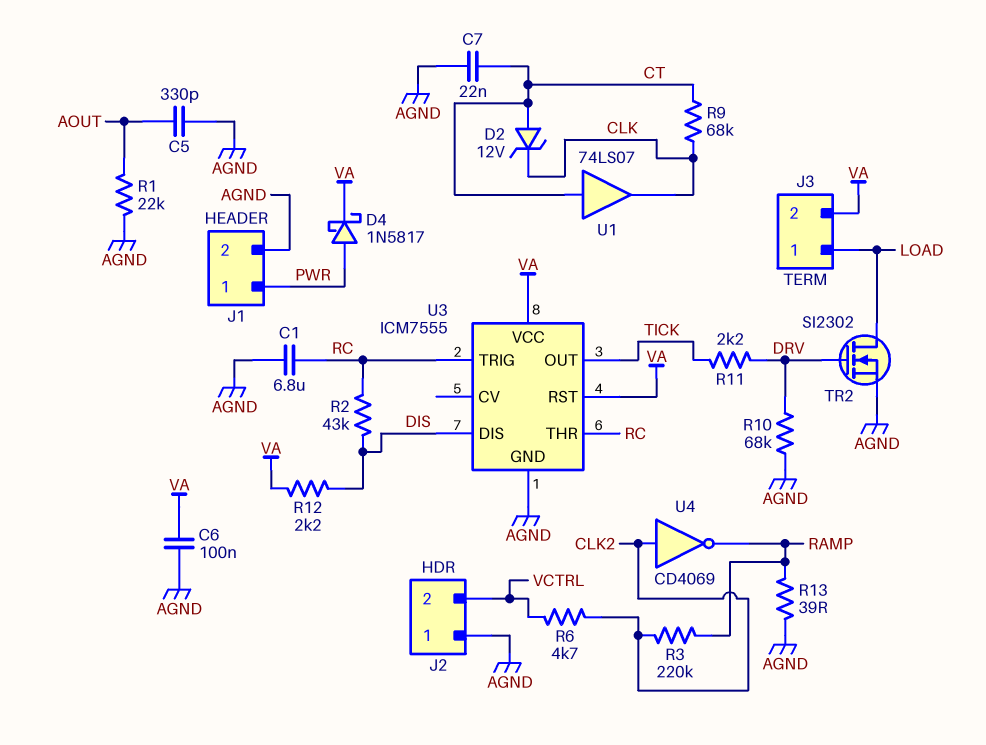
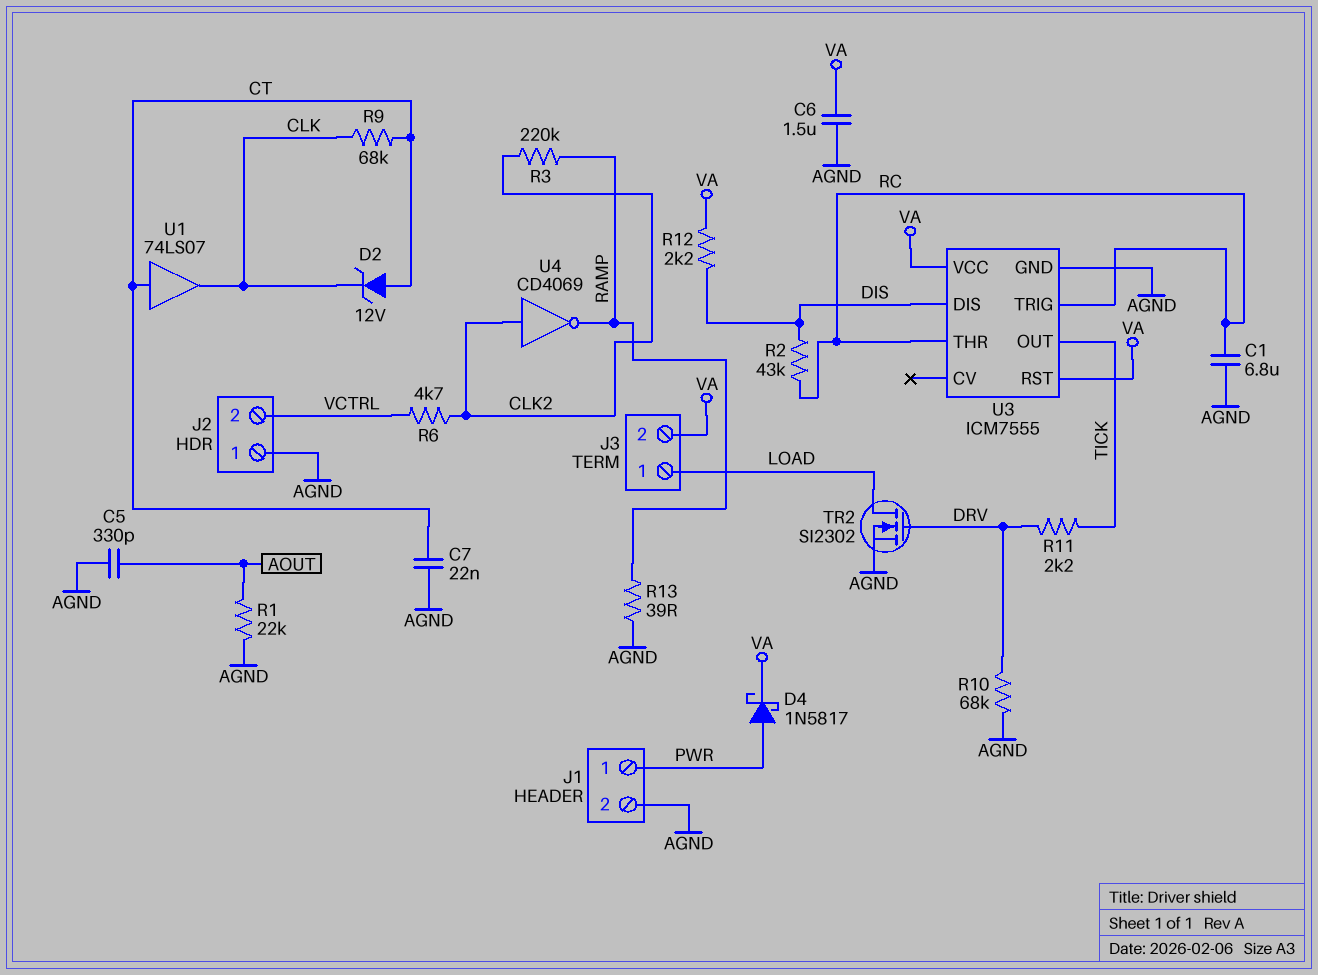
C6: 100nF (AGND, VA) -> 1.5uF (AGND, VA)

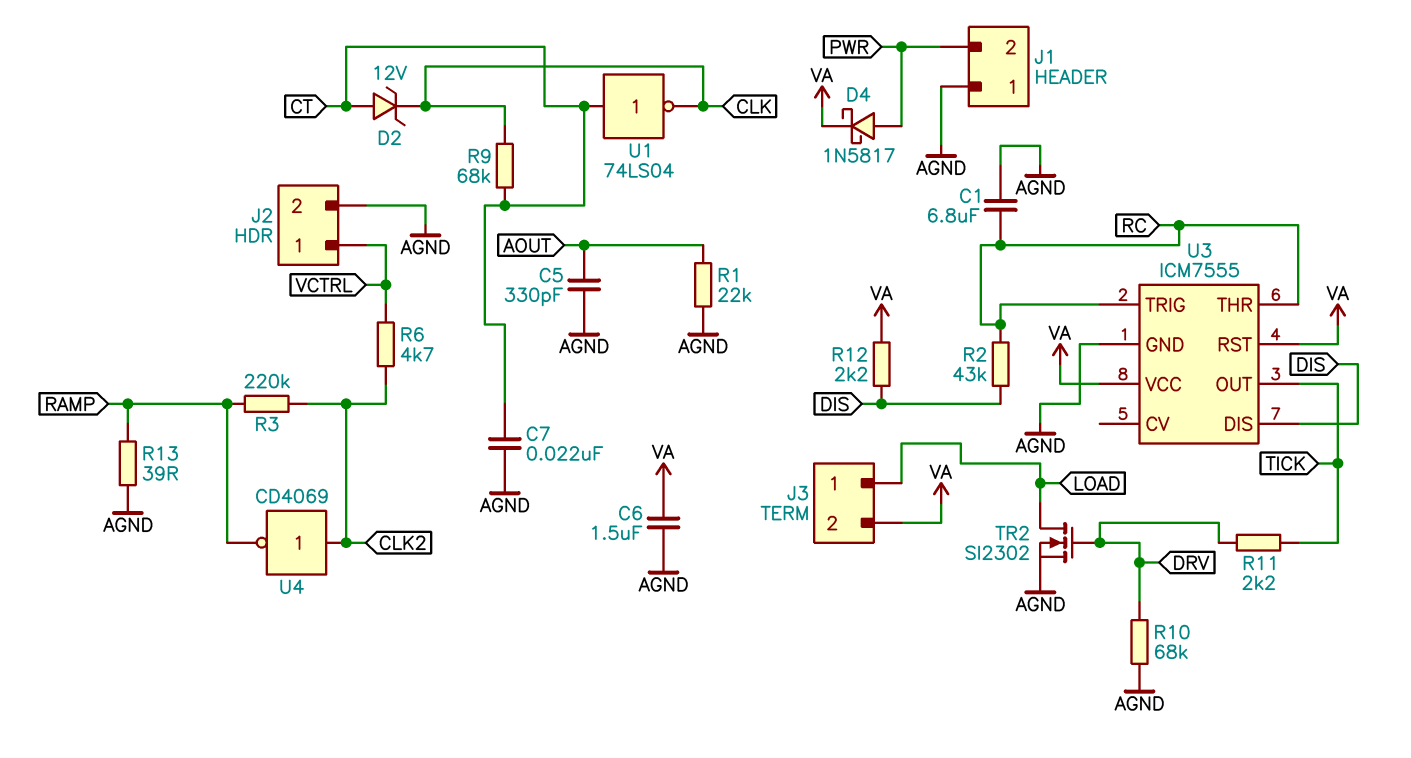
J1 pin 1: PWR -> AGND
J1 pin 2: AGND -> PWR
J2 pin 1: AGND -> VCTRL
J2 pin 2: VCTRL -> AGND
U1: buffer 74LS07 (in CT, out CLK) -> NOT 74LS04 (in CT, out CLK)

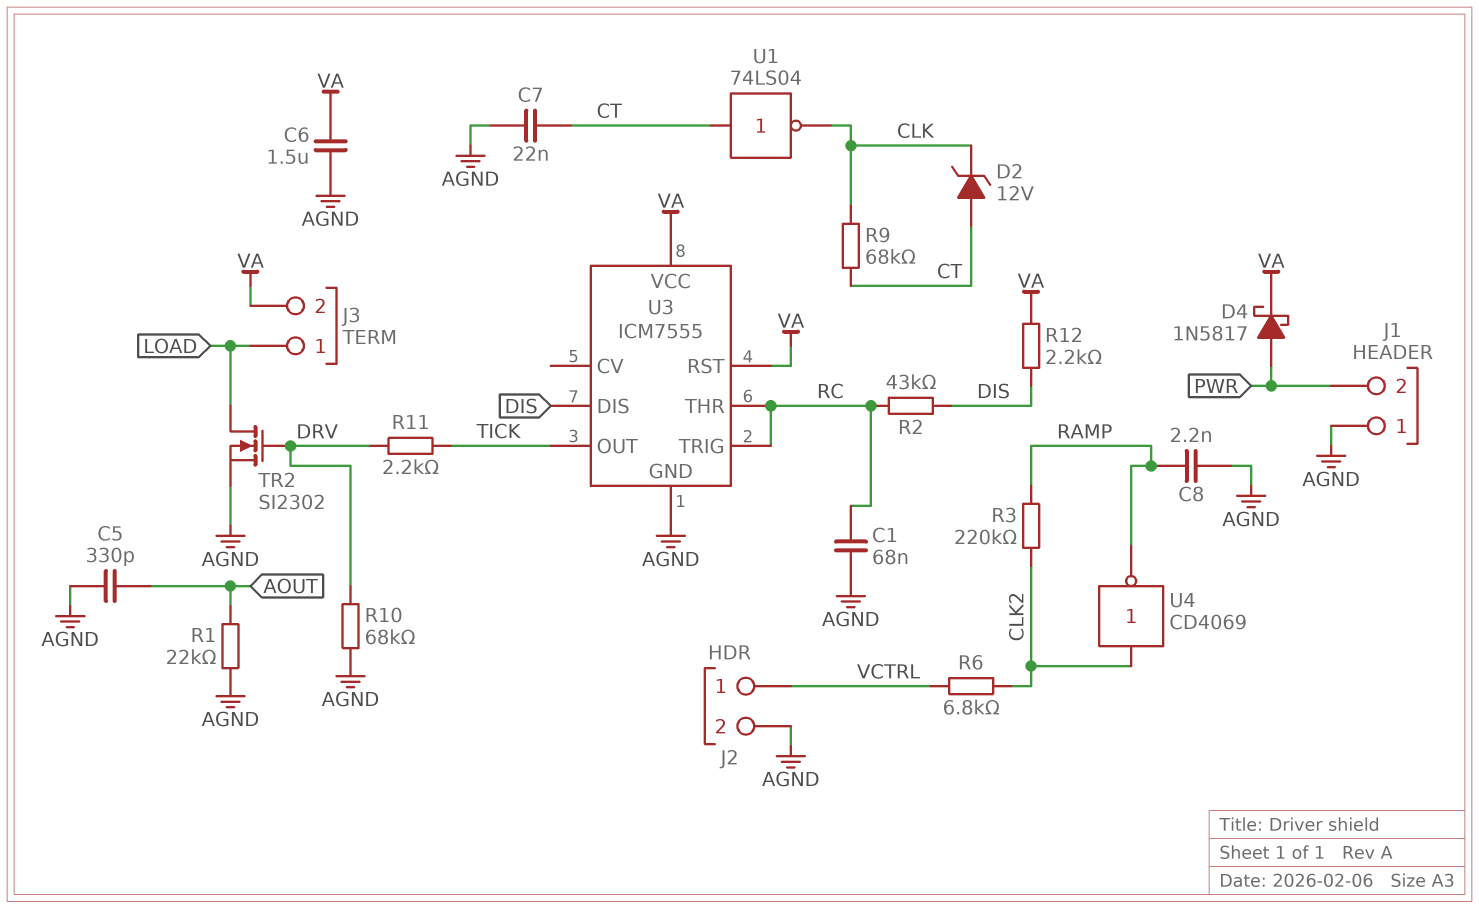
C1: 6.8uF (AGND, RC) -> 68nF (AGND, RC)
C8: none -> 2.2nF (AGND, RAMP)
R6: 4.7k (CLK2, VCTRL) -> 6.8k (CLK2, VCTRL)
R13: 39 (AGND, RAMP) -> none

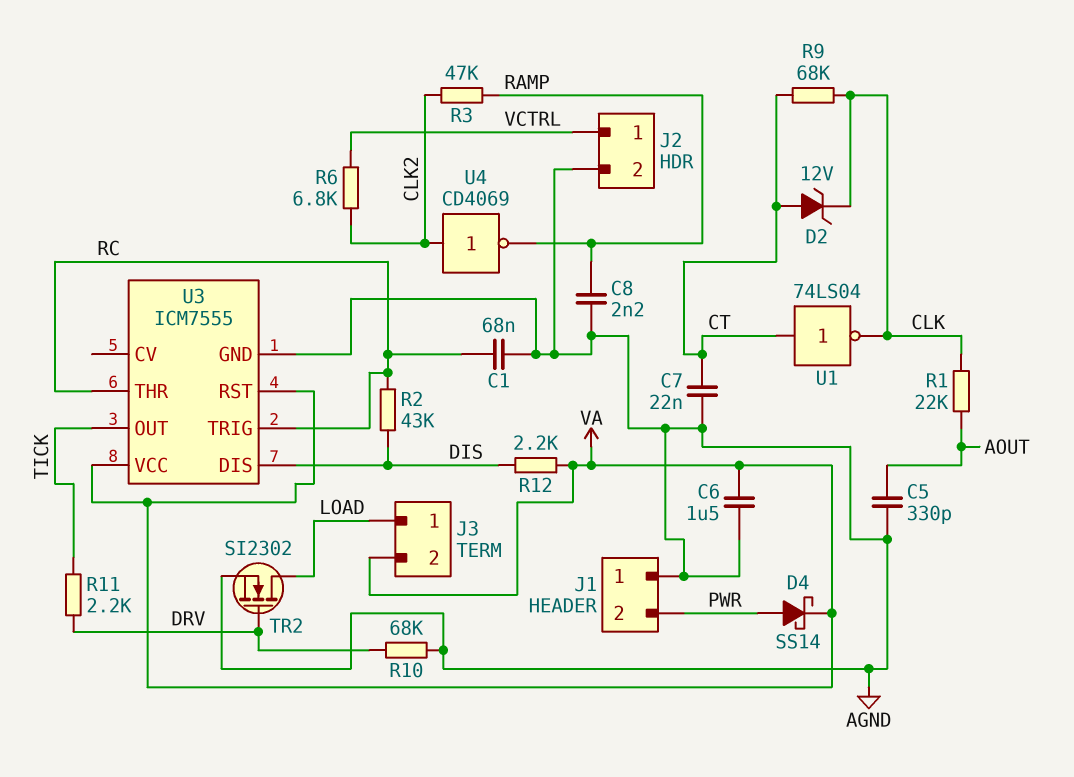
D4: schottky 1N5817 (A PWR, K VA) -> schottky SS14 (A PWR, K VA)
R1: 22k (AGND, AOUT) -> 22k (AOUT, CLK)
R3: 220k (CLK2, RAMP) -> 47k (CLK2, RAMP)

